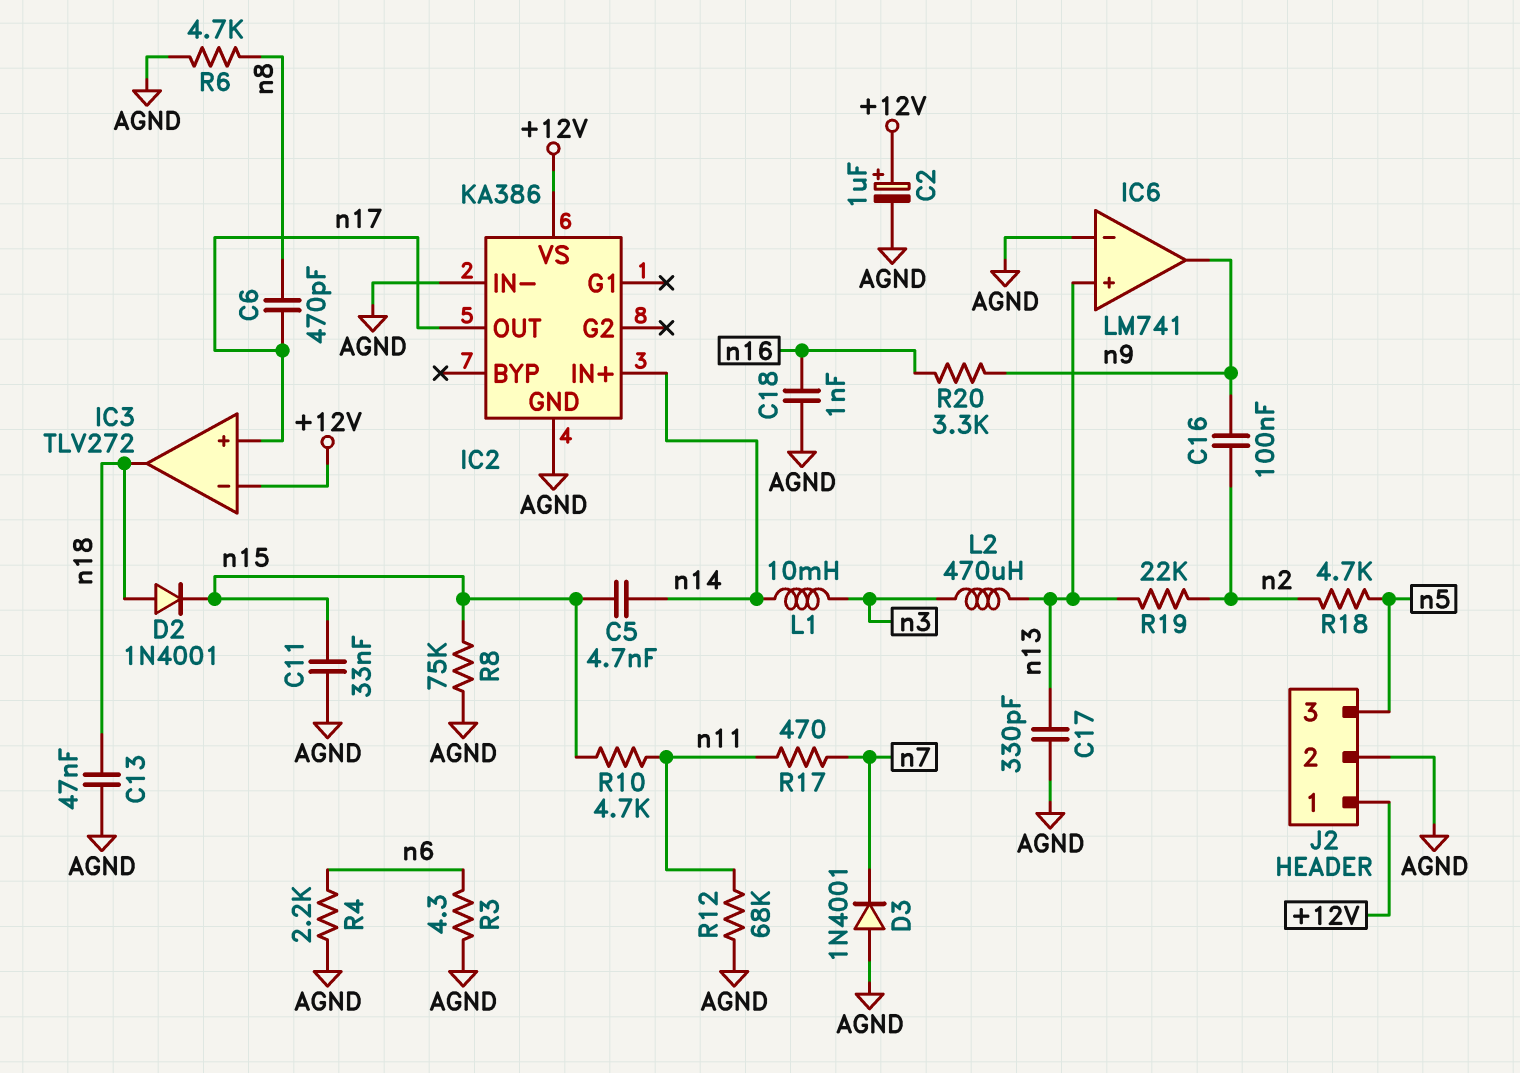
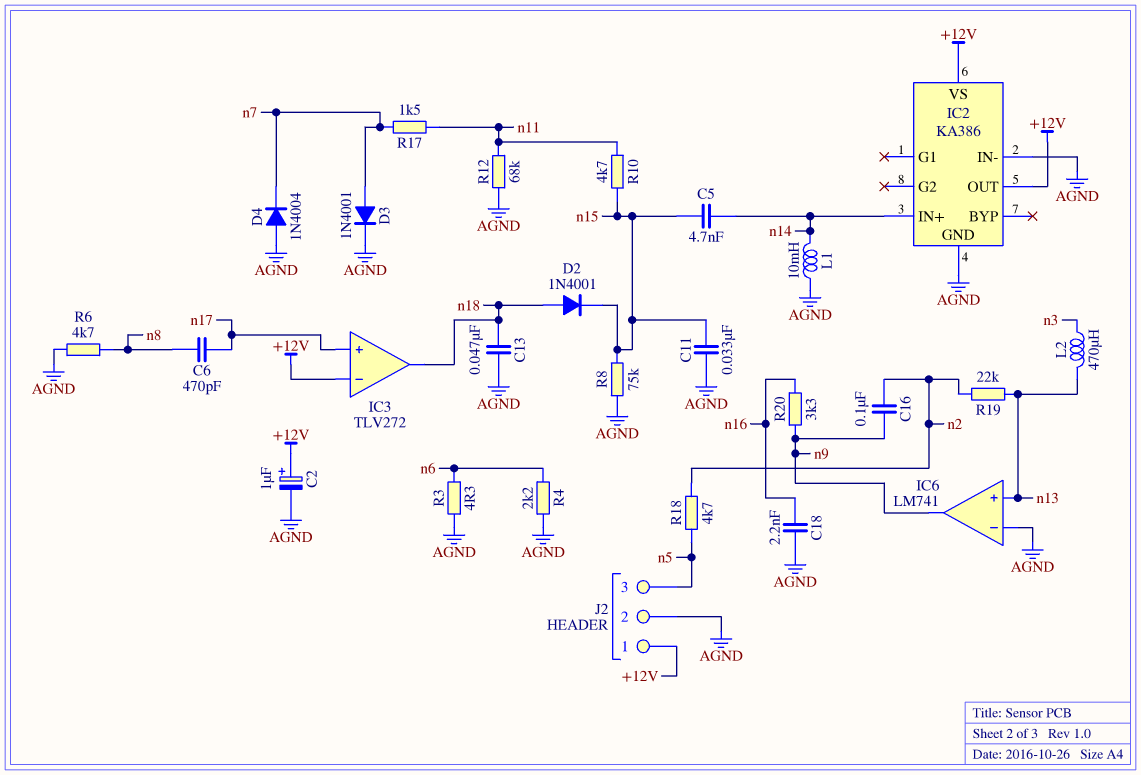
C17: 330pF (AGND, n13) -> none
C18: 1nF (AGND, n16) -> 2.2nF (AGND, n16)
D3: diode 1N4001 (A AGND, K n7) -> diode 1N4001 (A n7, K AGND)
D4: none -> diode 1N4004 (A AGND, K n7)
IC2 pin OUT: n17 -> +12V
L1: 10mH (n3, n14) -> 10mH (AGND, n14)
R17: 470 (n7, n11) -> 1.5k (n7, n11)

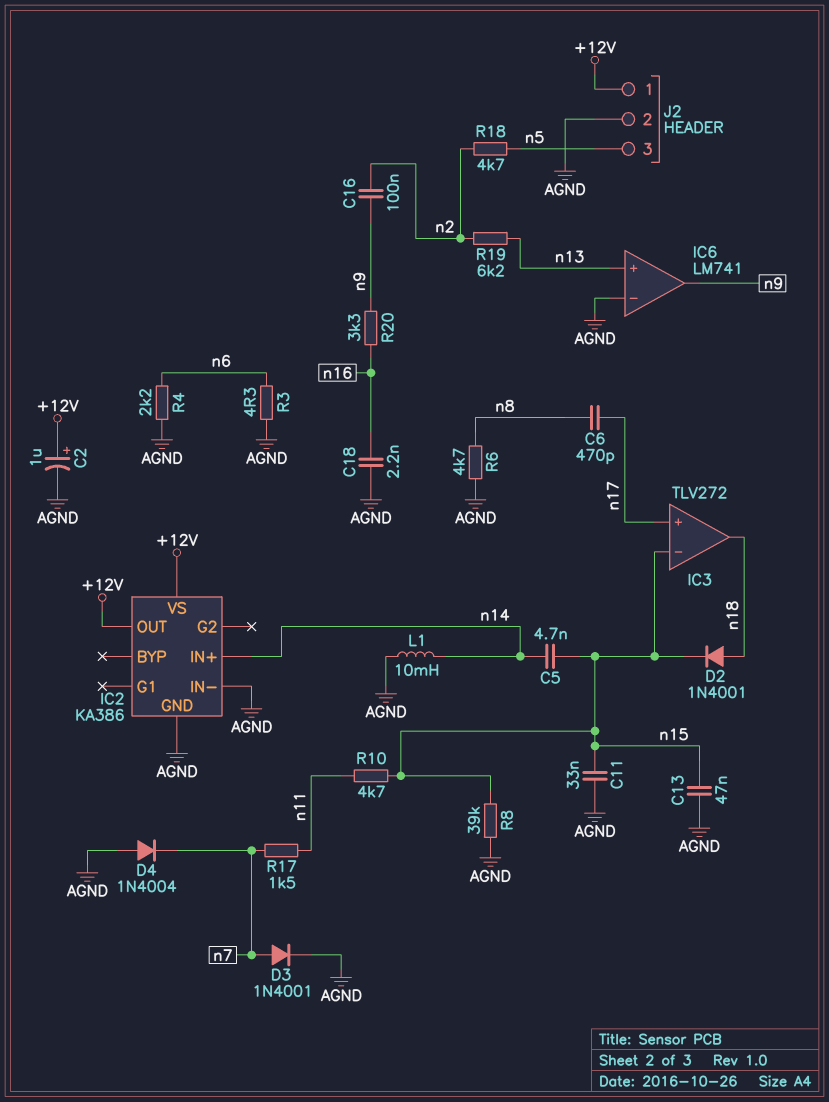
C13: 47nF (AGND, n18) -> 47nF (AGND, n15)
IC3 pin in-: +12V -> n15
L2: 470uH (n3, n13) -> none
R8: 75k (AGND, n15) -> 39k (AGND, n15)
R12: 68k (AGND, n11) -> none
R19: 22k (n2, n13) -> 6.2k (n2, n13)

